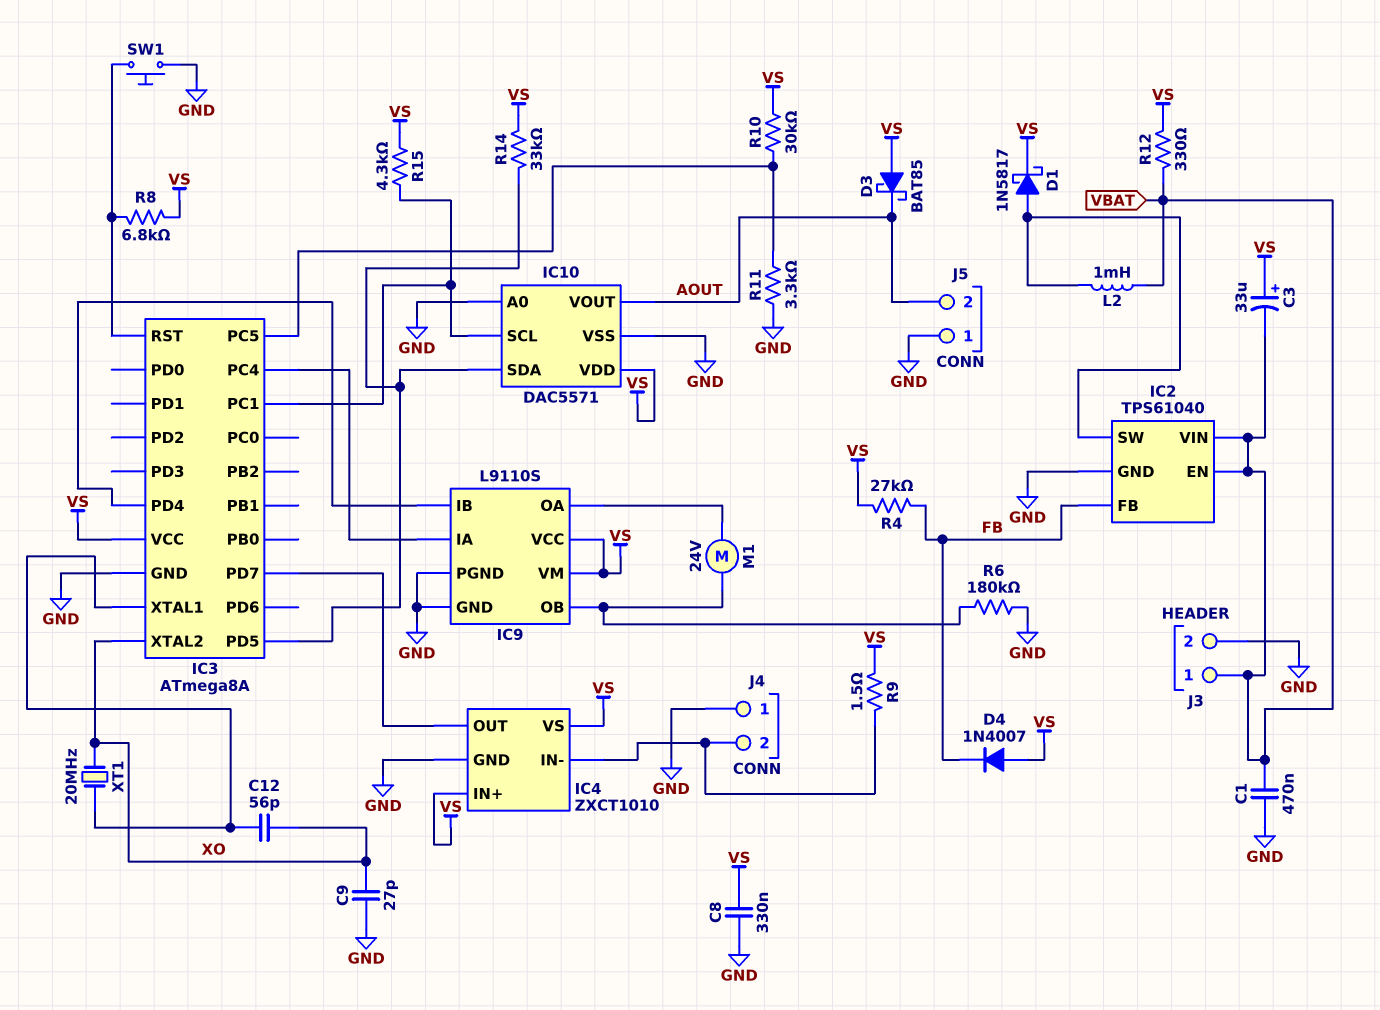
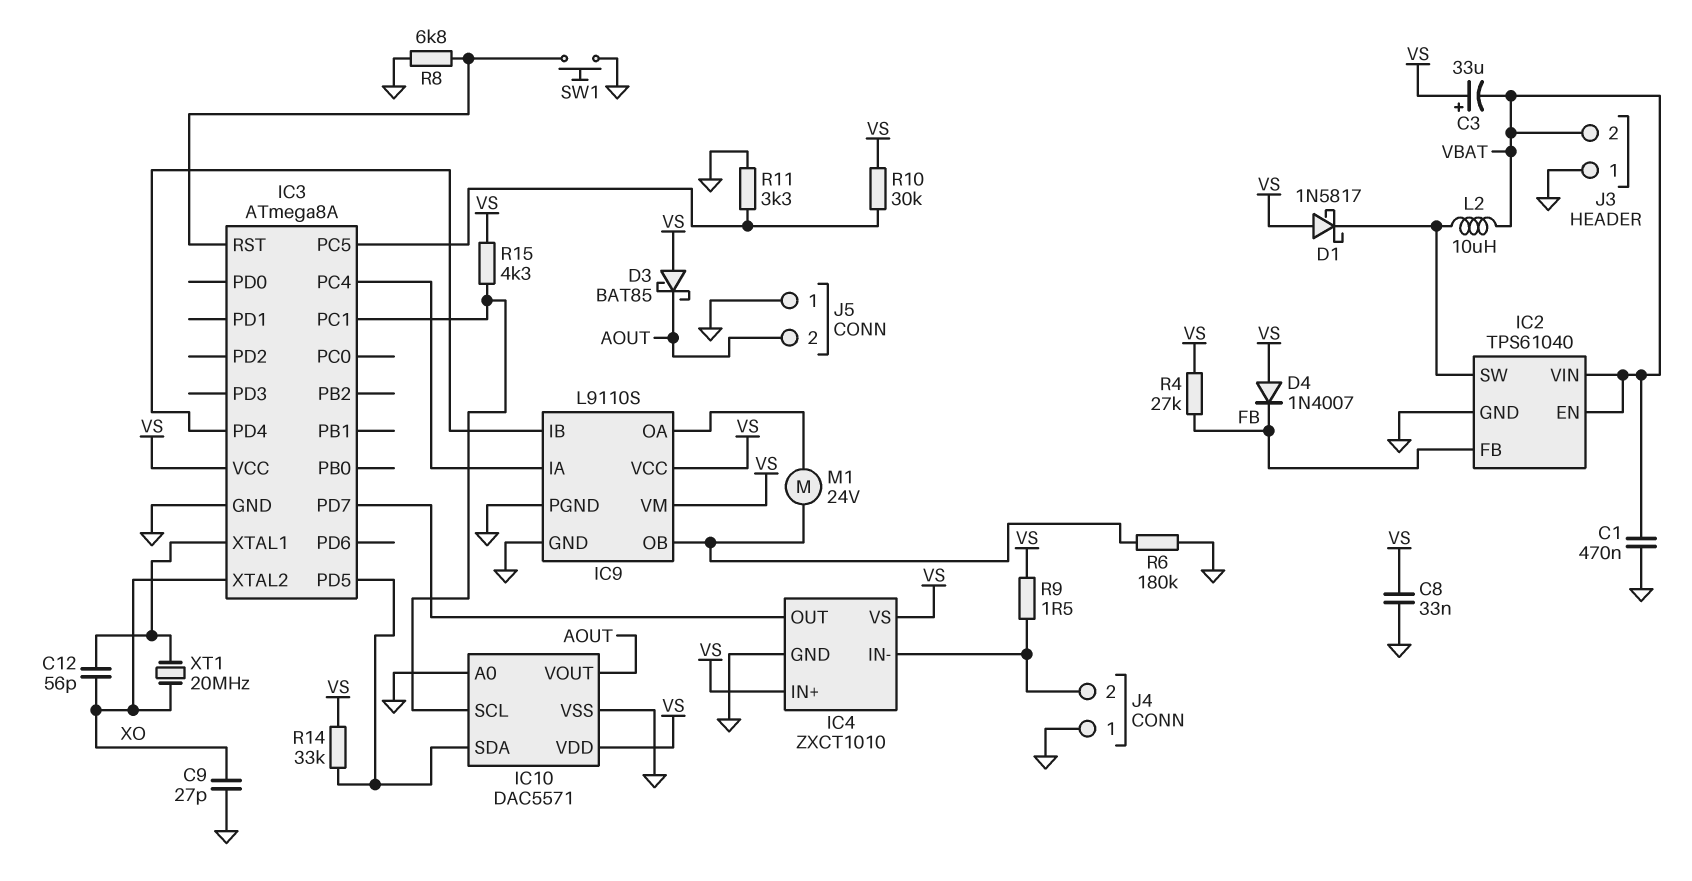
C8: 330nF (GND, VS) -> 33nF (GND, VS)
D1: schottky 1N5817 (A IC2/SW, K VS) -> schottky 1N5817 (A VS, K IC2/SW)
J3 pin 1: VBAT -> GND
J3 pin 2: GND -> VBAT
L2: 1mH (IC2/SW, VBAT) -> 10uH (IC2/SW, VBAT)
R8: 6.8k (IC3/RST, VS) -> 6.8k (GND, IC3/RST)
R12: 330 (VBAT, VS) -> none

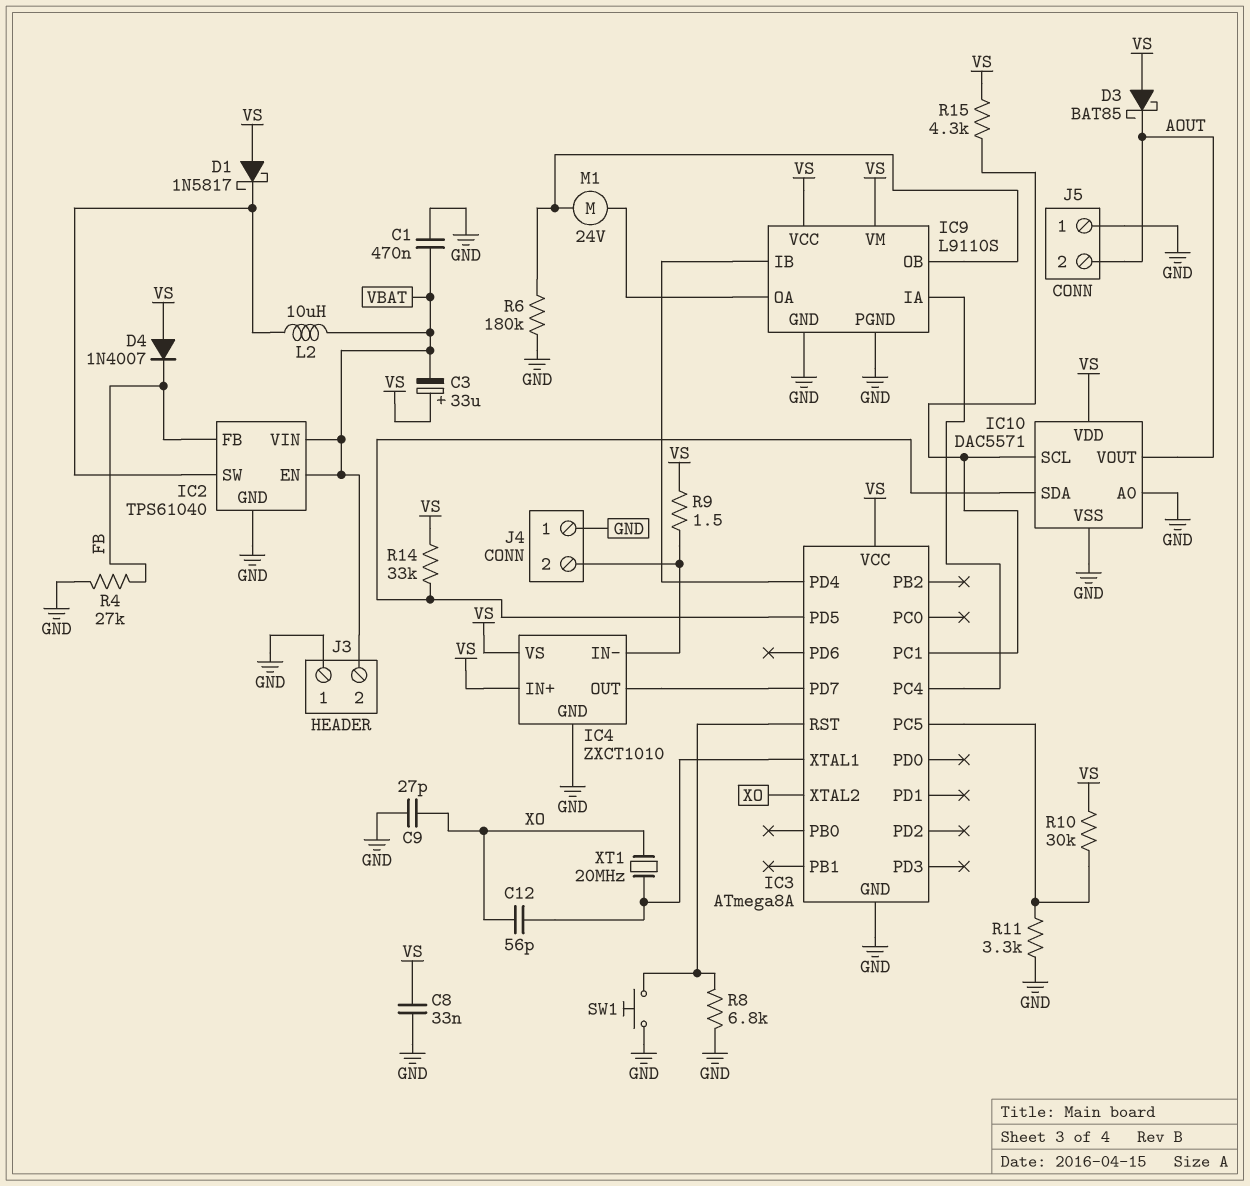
R4: 27k (FB, VS) -> 27k (FB, GND)

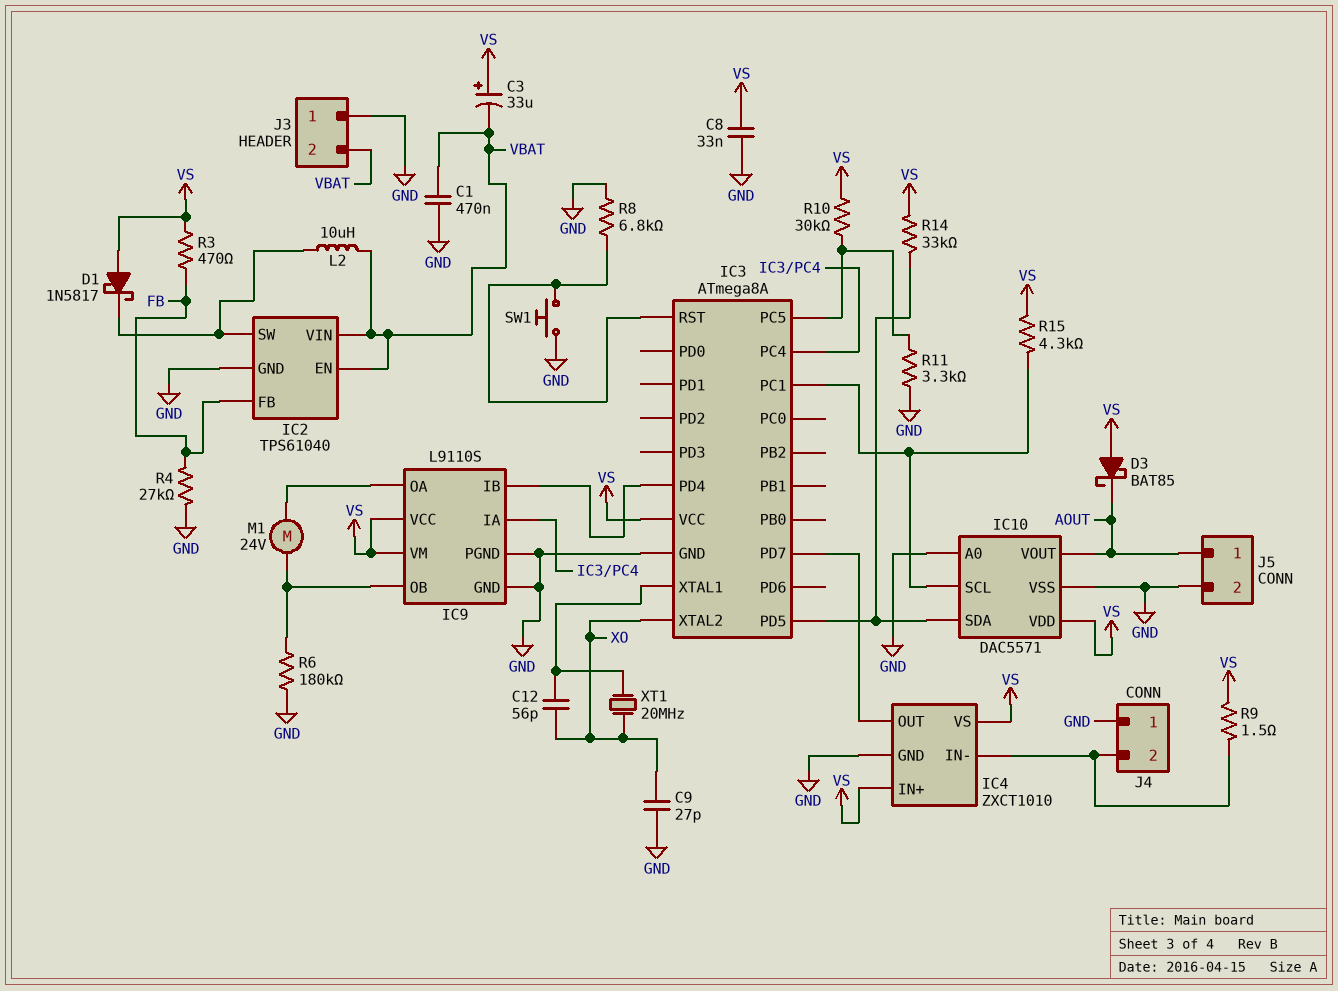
D4: diode 1N4007 (A VS, K FB) -> none
J5 pin 1: GND -> AOUT
J5 pin 2: AOUT -> GND
R3: none -> 470 (FB, VS)

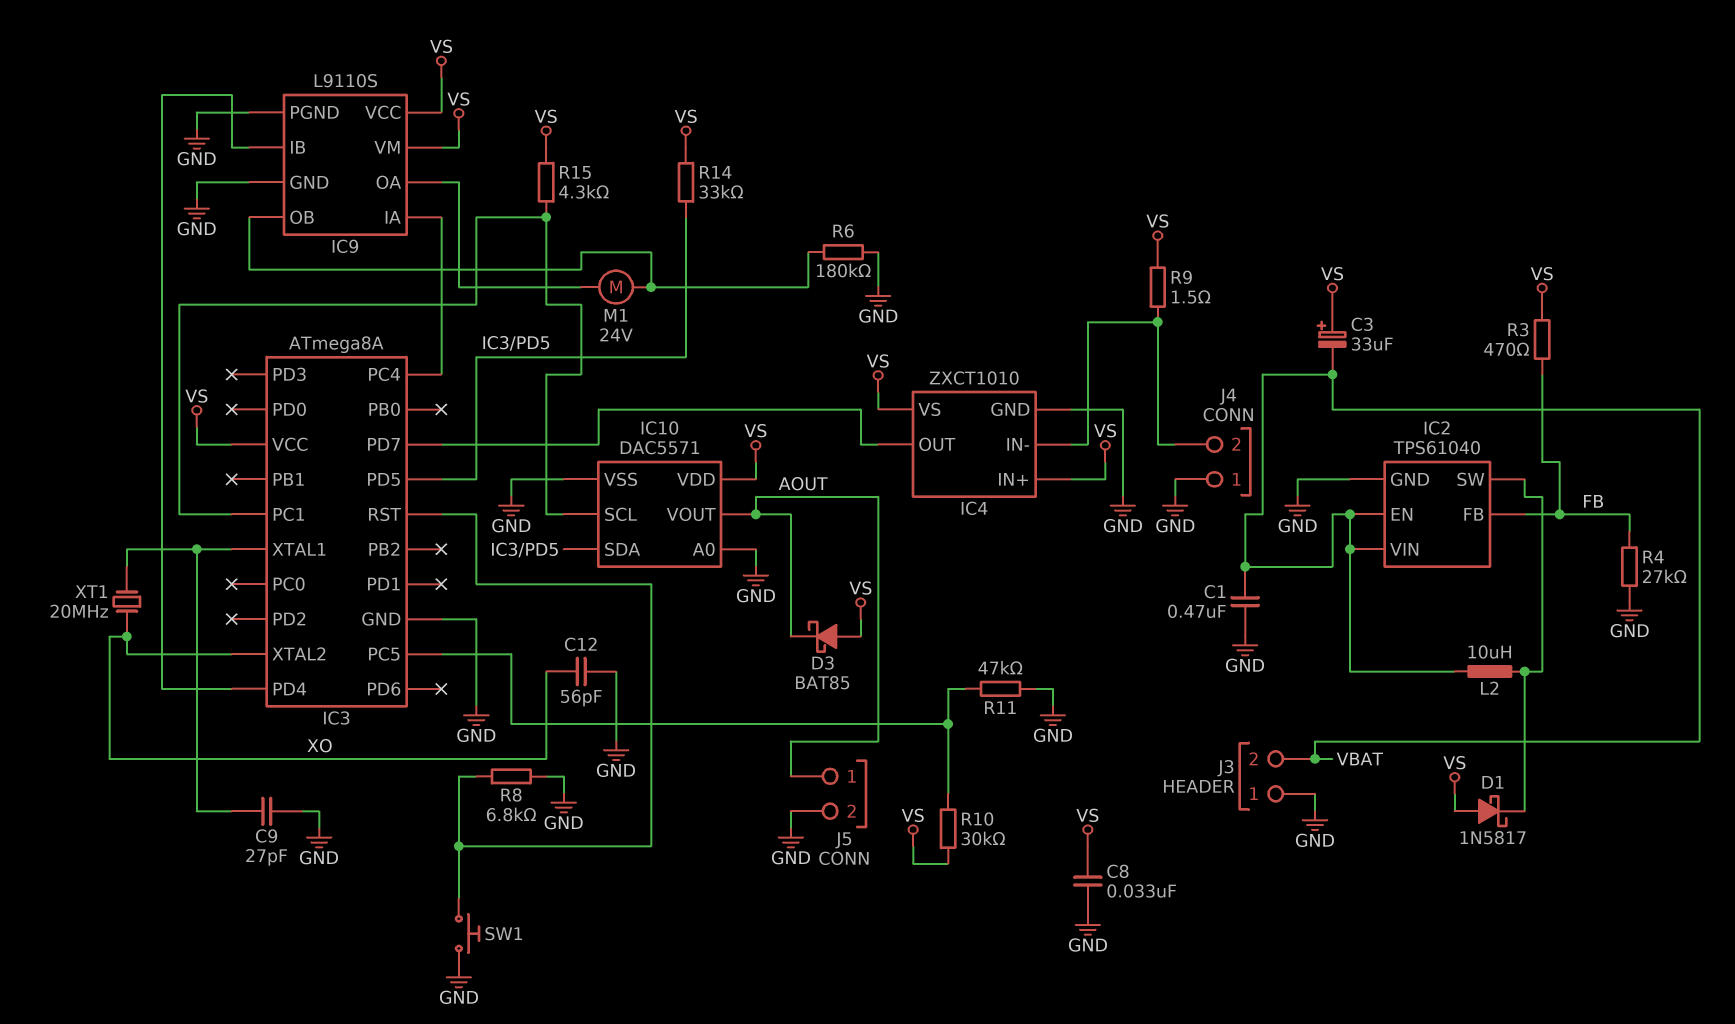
C9: 27pF (GND, XO) -> 27pF (GND, IC3/XTAL1)
C12: 56pF (IC3/XTAL1, XO) -> 56pF (GND, XO)
R11: 3.3k (GND, IC3/PC5) -> 47k (GND, IC3/PC5)

